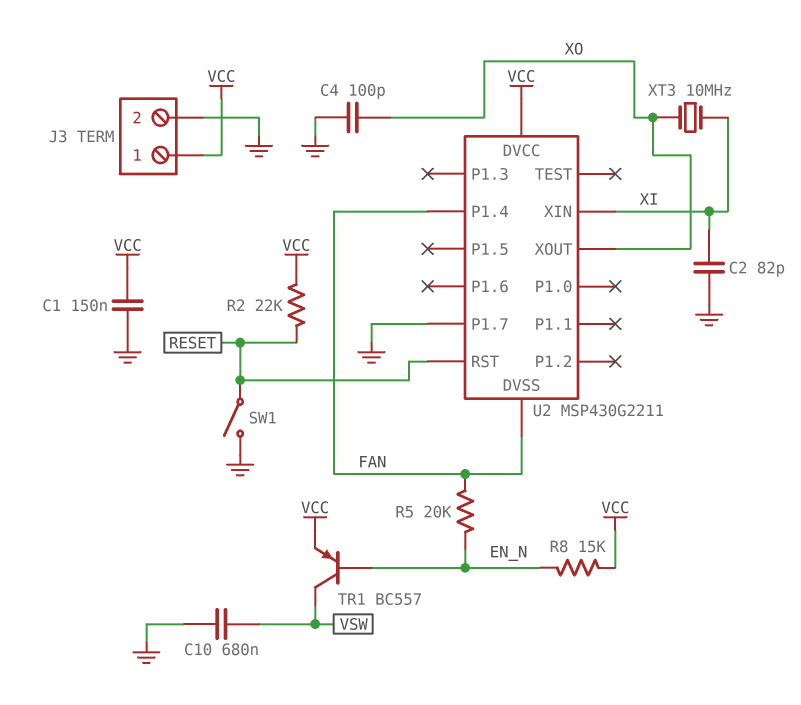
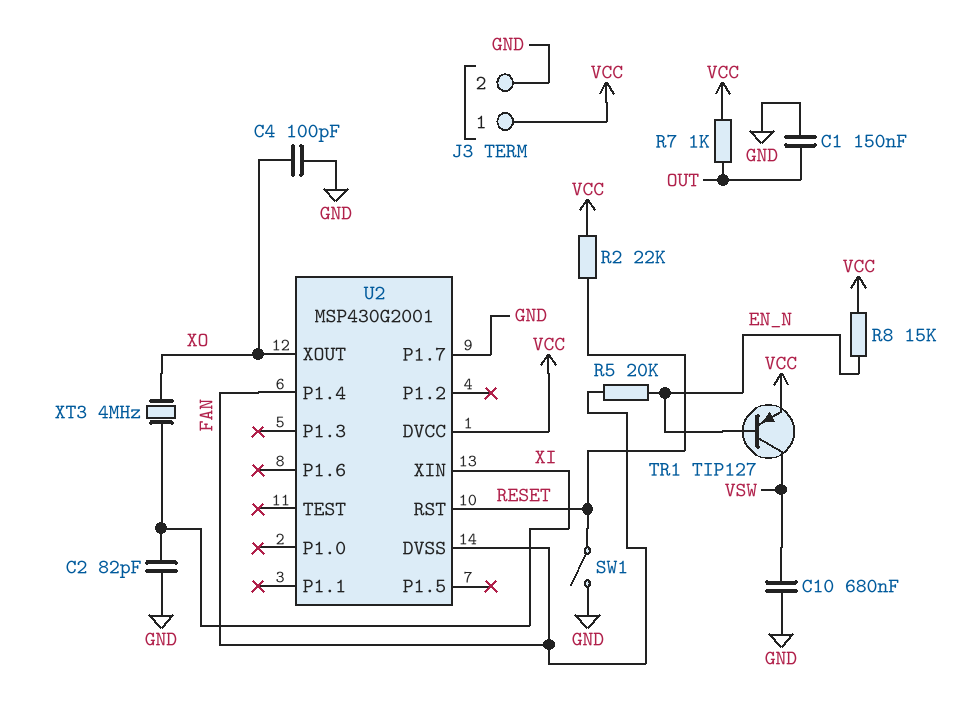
C1: 150nF (GND, VCC) -> 150nF (GND, OUT)
R7: none -> 1k (OUT, VCC)
TR1: PNP BC557 (B EN_N, C VSW, E VCC) -> PNP TIP127 (B EN_N, C VSW, E VCC)
U2: MSP430G2211 -> MSP430G2001
XT3: 10MHz (XI, XO) -> 4MHz (XI, XO)

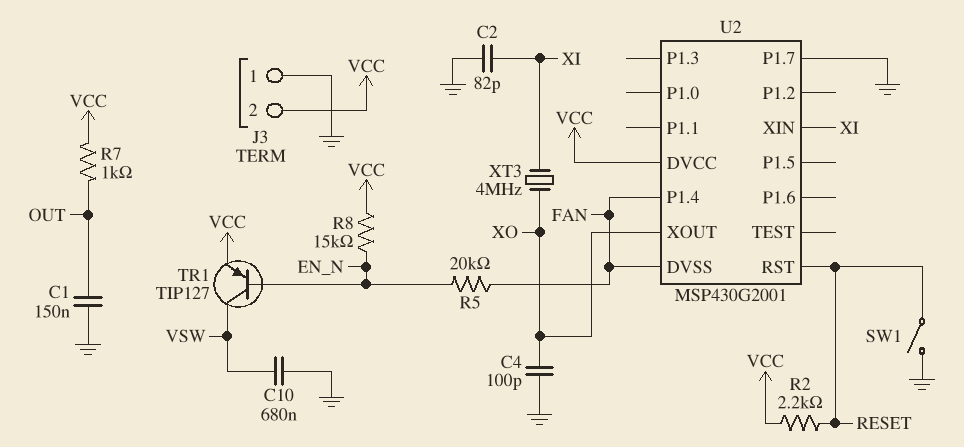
J3 pin 1: VCC -> GND
J3 pin 2: GND -> VCC
R2: 22k (RESET, VCC) -> 2.2k (RESET, VCC)

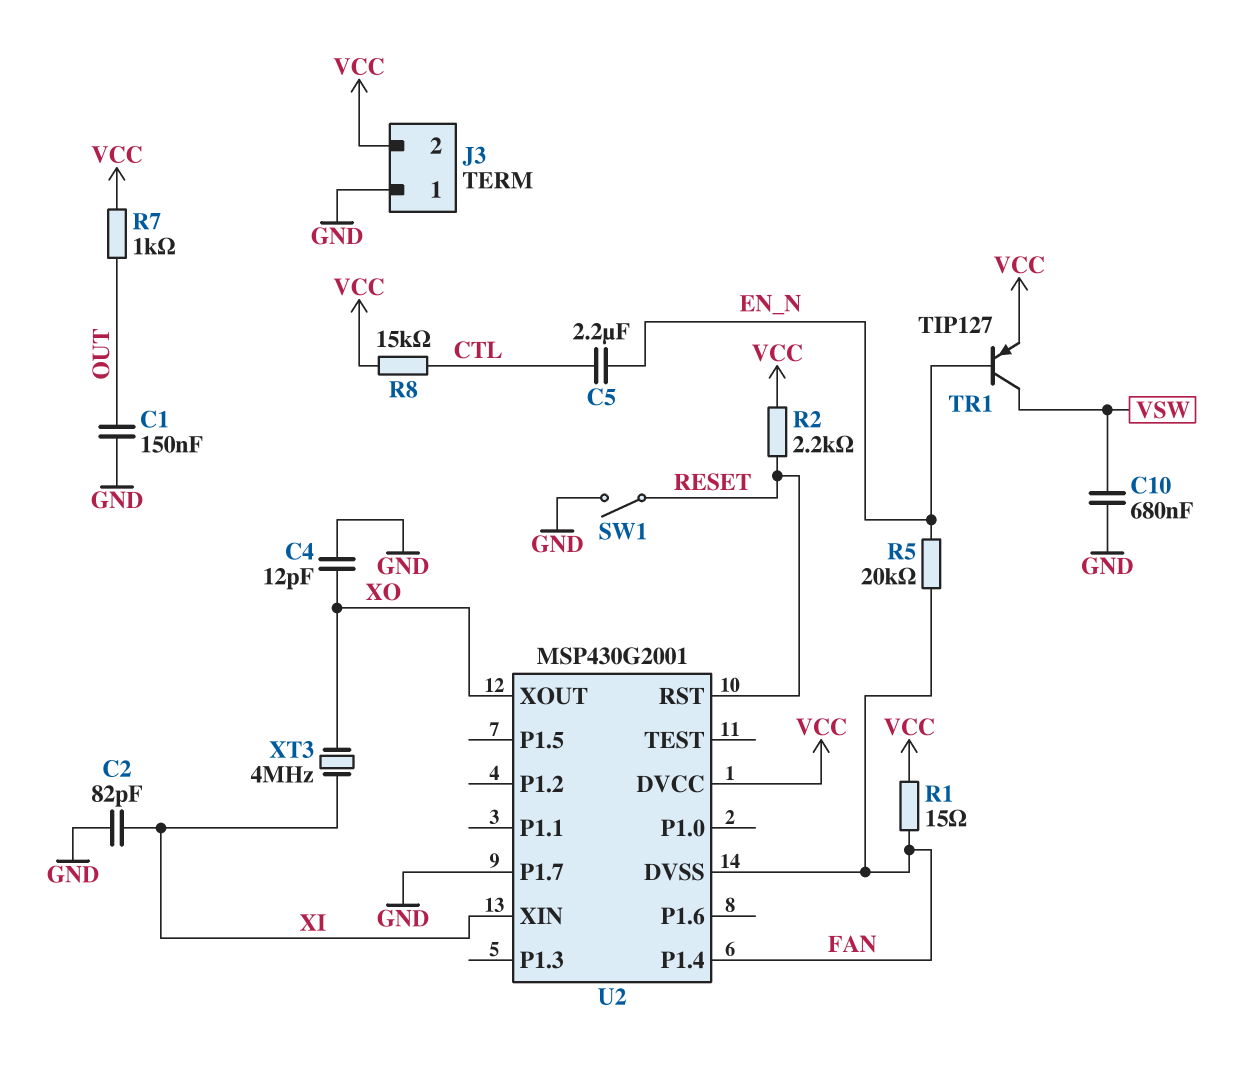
C4: 100pF (GND, XO) -> 12pF (GND, XO)
C5: none -> 2.2uF (CTL, EN_N)
R1: none -> 15 (FAN, VCC)
R8: 15k (EN_N, VCC) -> 15k (CTL, VCC)

